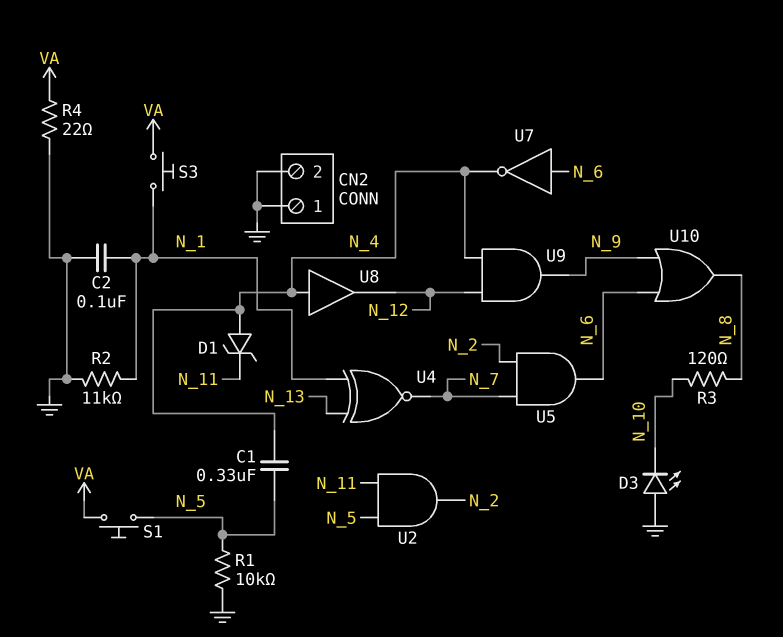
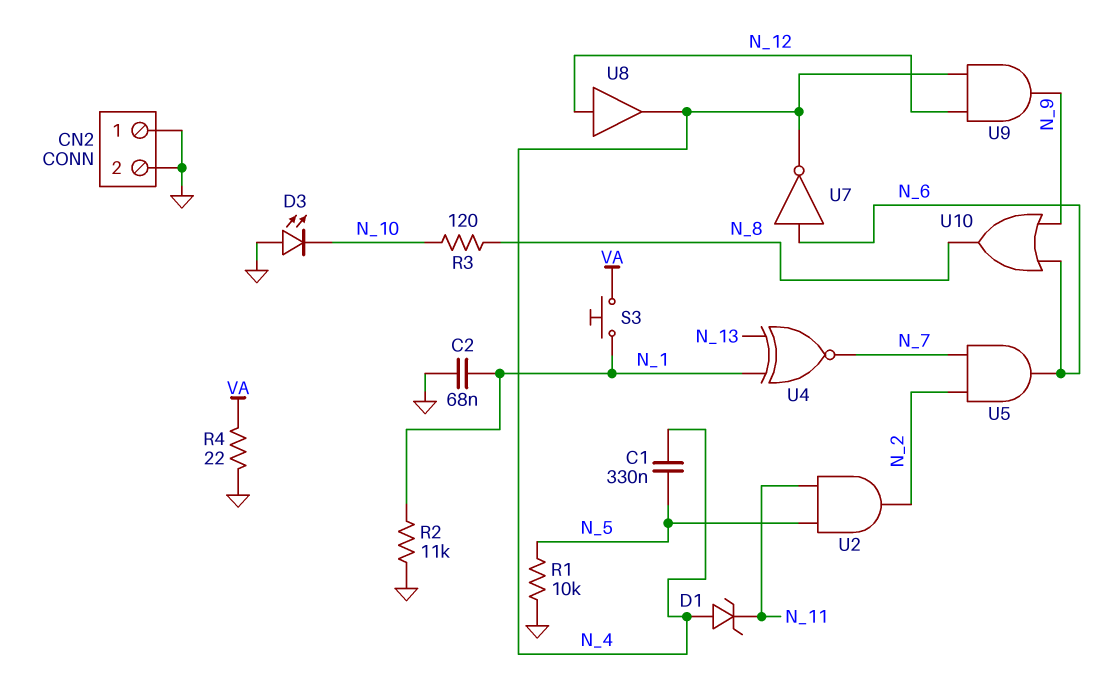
C2: 100nF (GND, N_1) -> 68nF (GND, N_1)
S1: button (N_5, VA) -> none
U8: buffer (in N_4, out N_12) -> buffer (in N_12, out N_4)

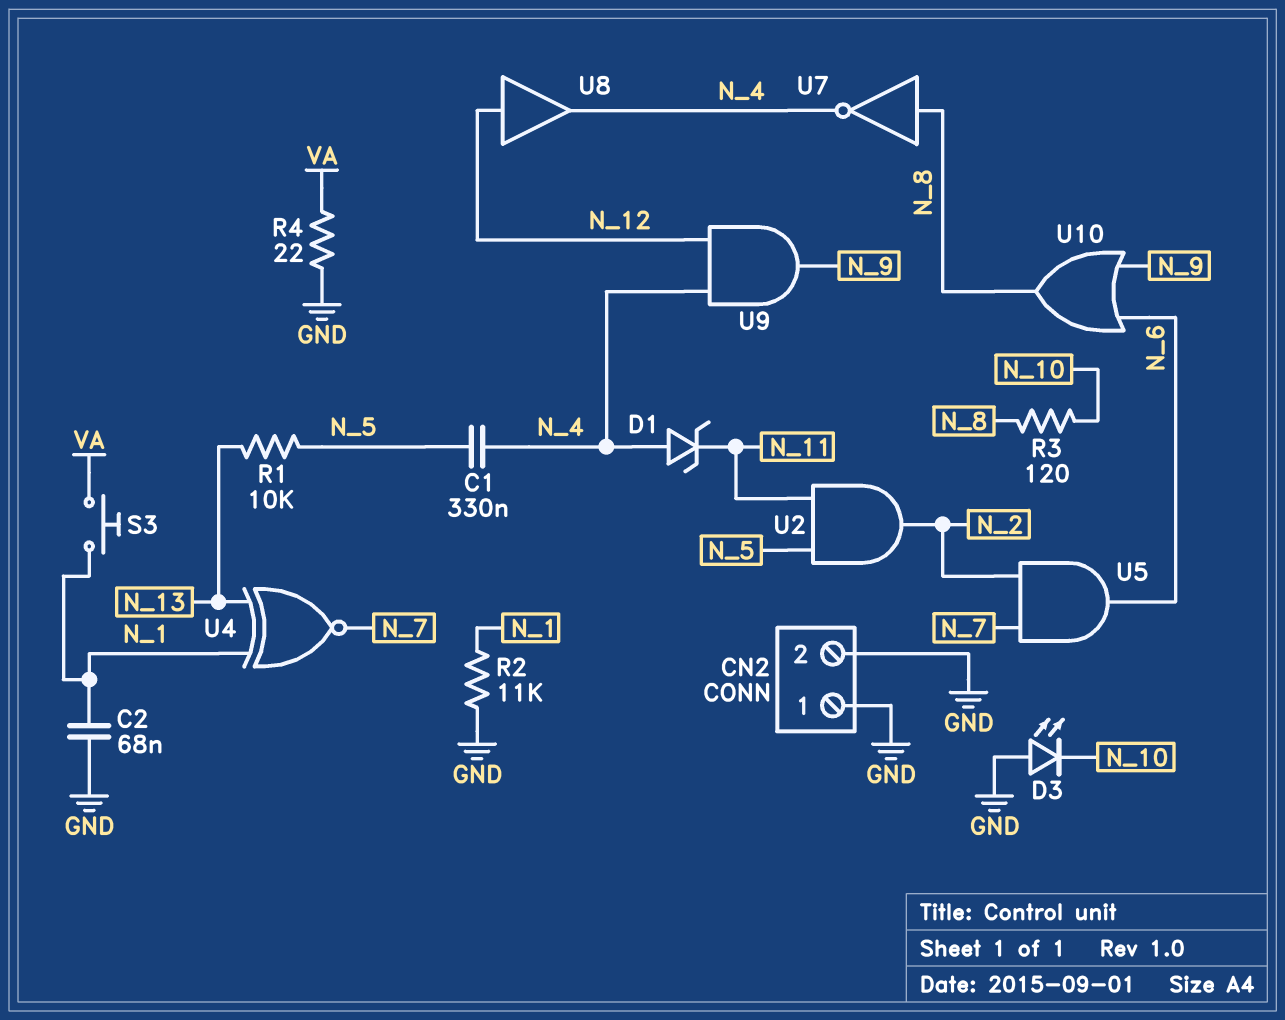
R1: 10k (GND, N_5) -> 10k (N_5, N_13)
U7: NOT (in N_6, out N_4) -> NOT (in N_8, out N_4)

